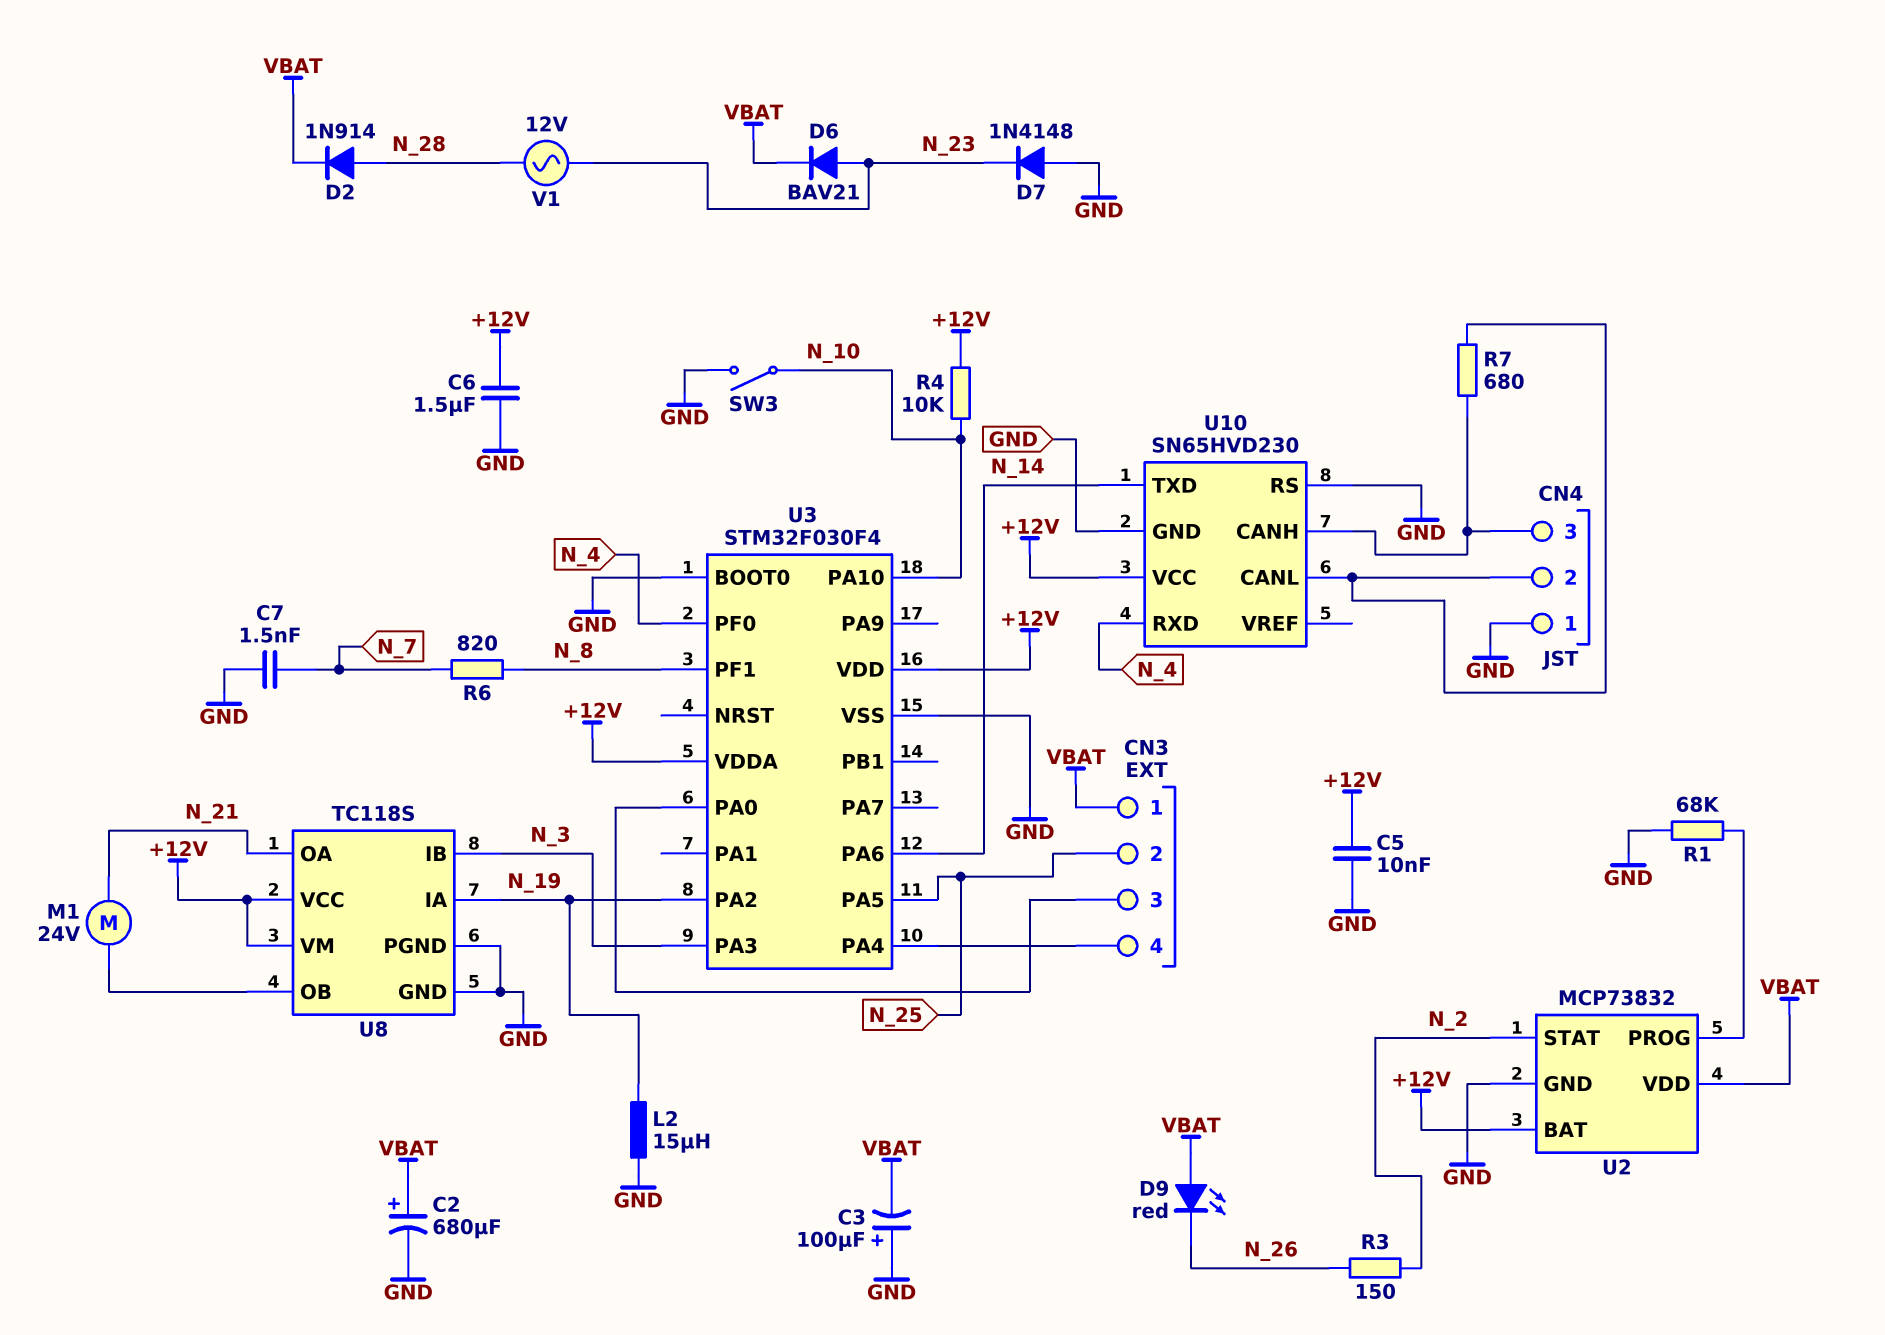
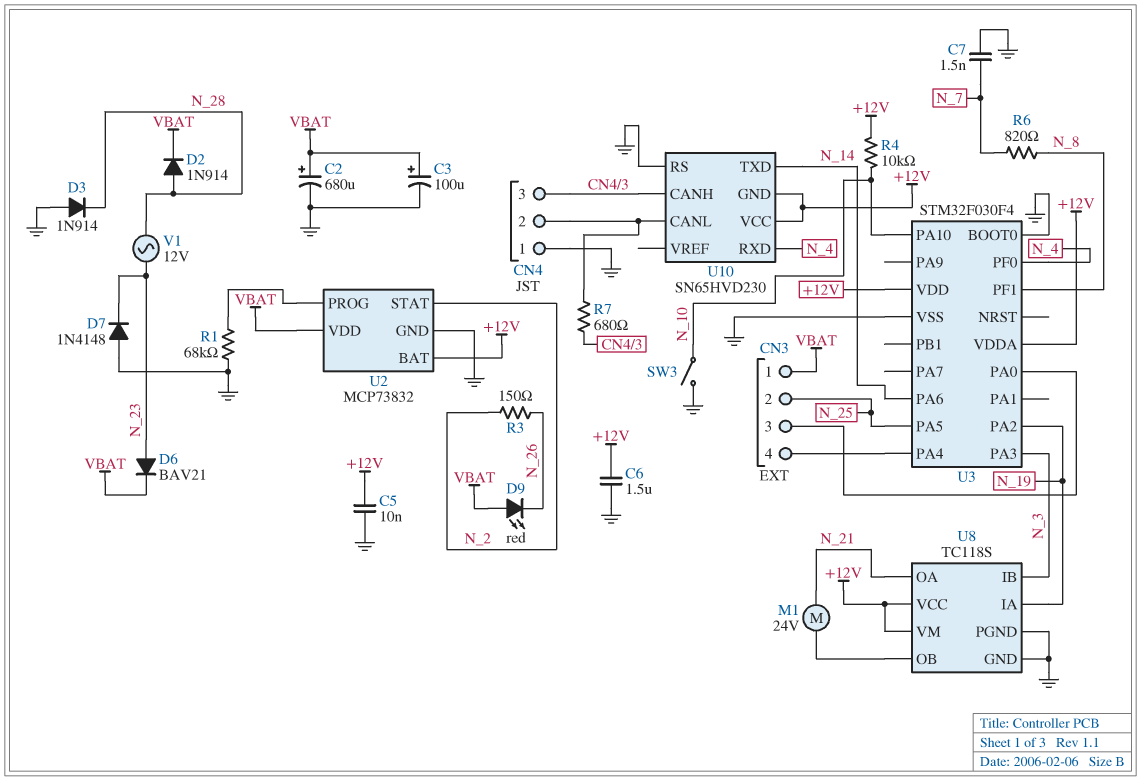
C3: 100uF (plus GND, minus VBAT) -> 100uF (plus VBAT, minus GND)
D3: none -> diode 1N914 (A GND, K N_28)
L2: 15uH (GND, N_19) -> none
U10 pin GND: GND -> +12V

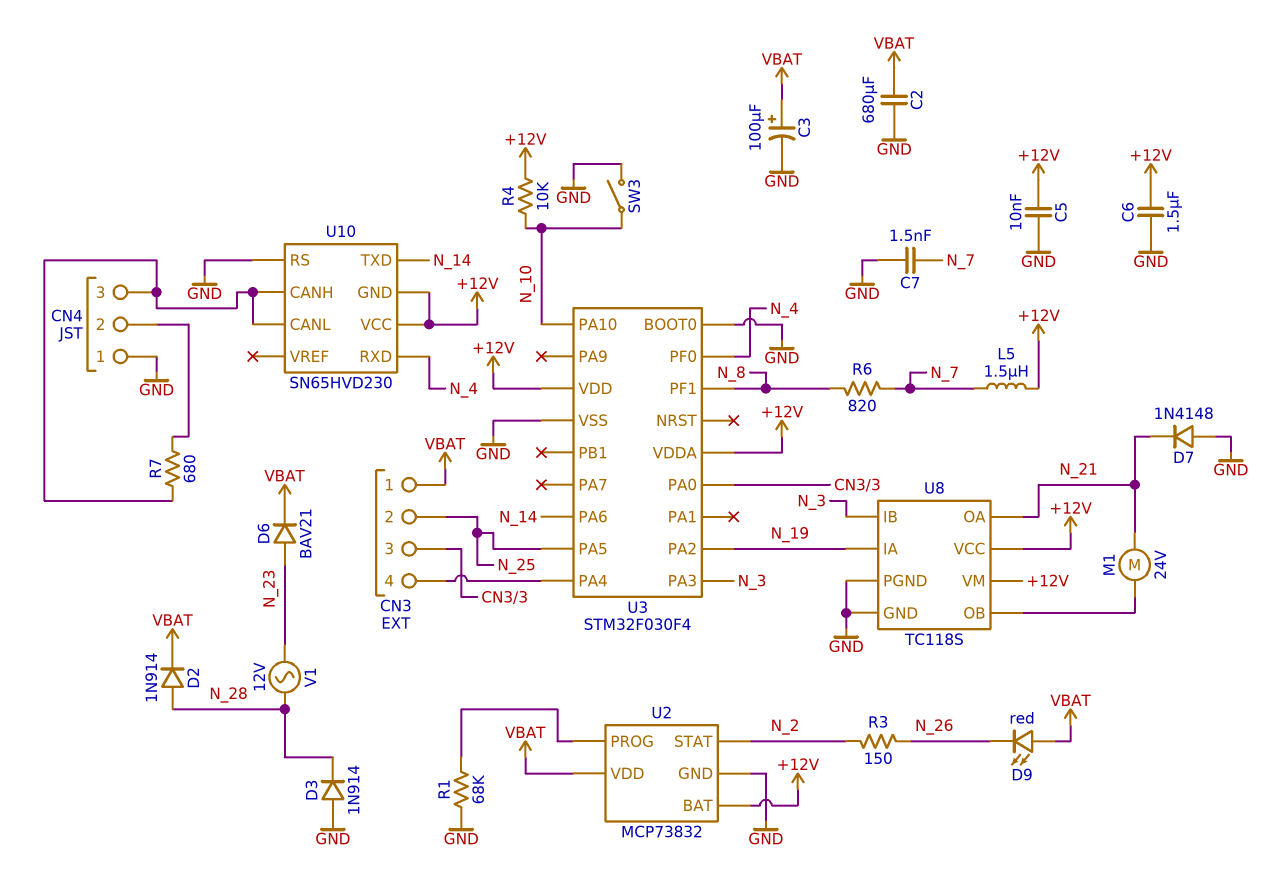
C2: 680uF (plus VBAT, minus GND) -> 680uF (GND, VBAT)
D7: diode 1N4148 (A GND, K N_23) -> diode 1N4148 (A GND, K N_21)
L5: none -> 1.5uH (+12V, N_7)
U10 pin CANL: CN4/2 -> CN4/3

